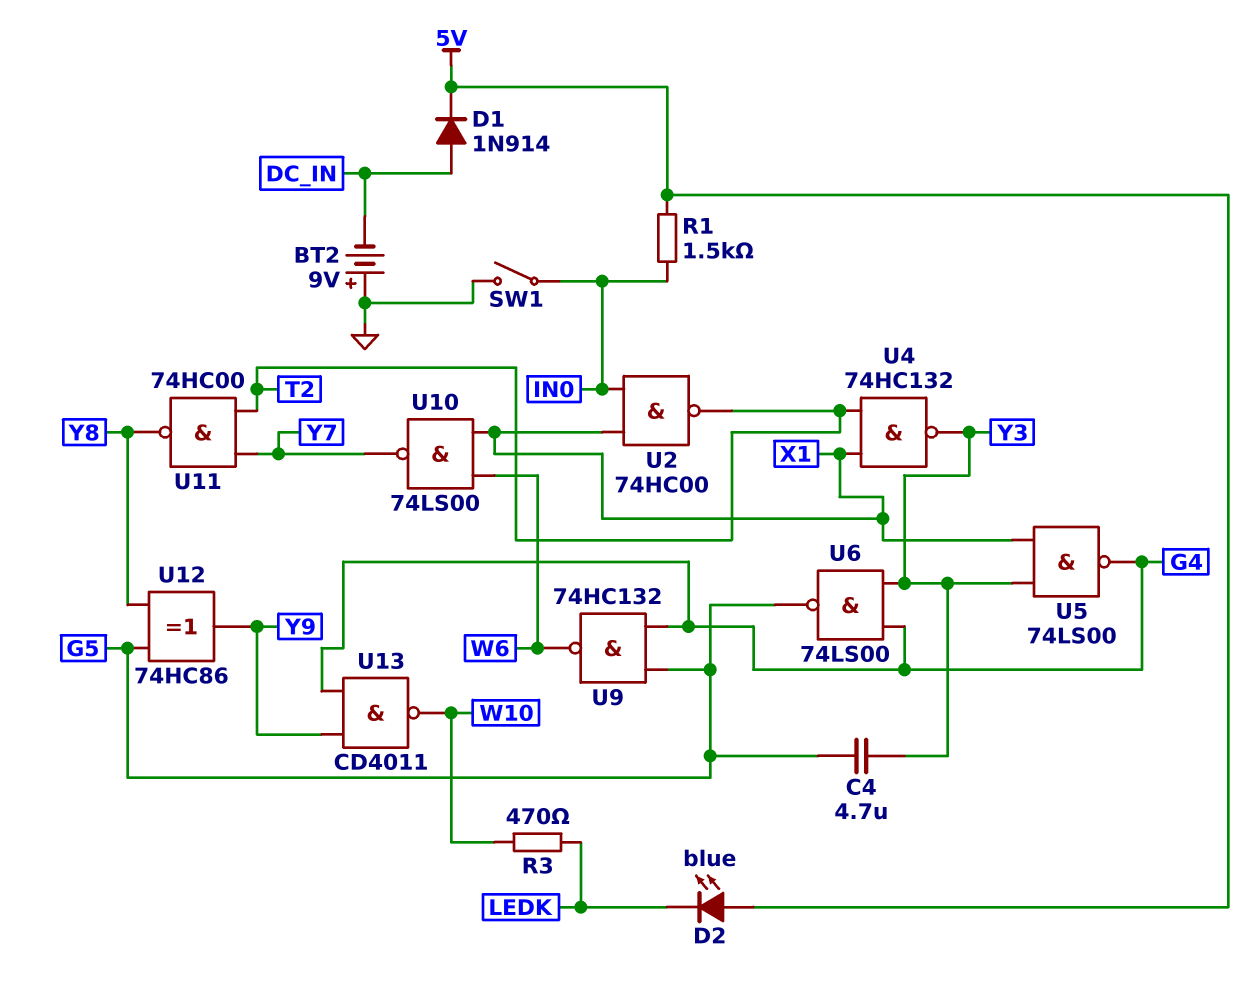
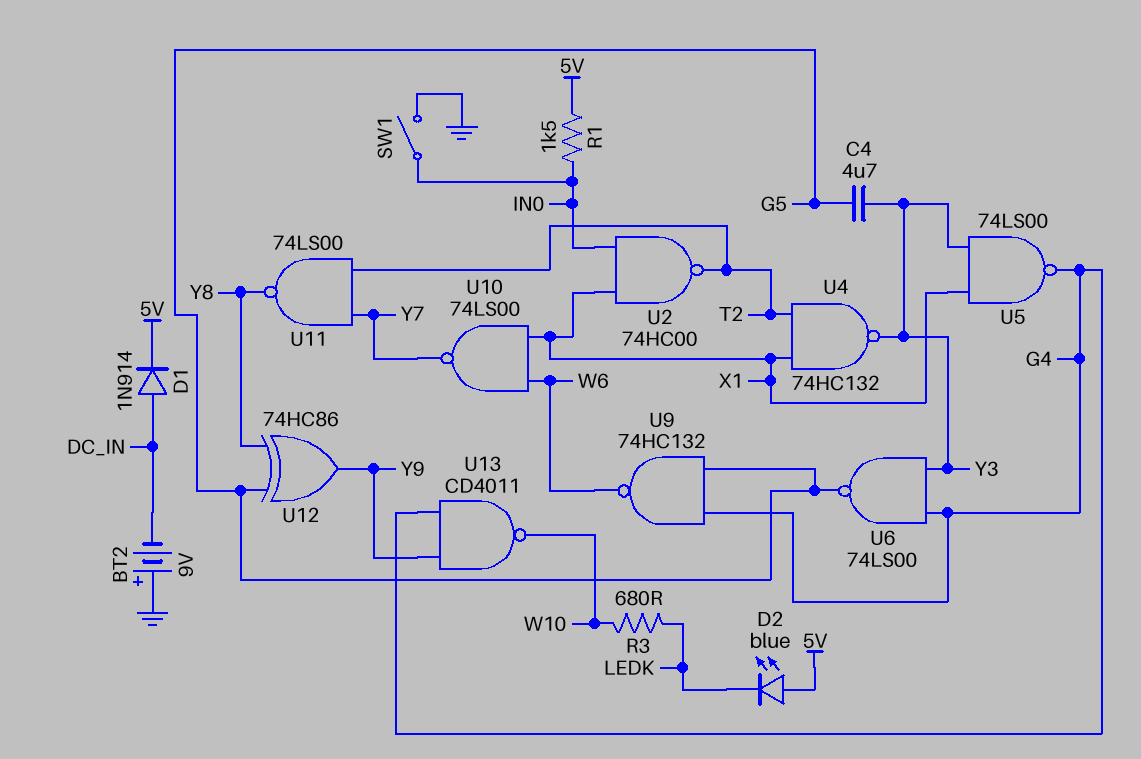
R3: 470 (LEDK, W10) -> 680 (LEDK, W10)
U11: NAND 74HC00 (in T2, in Y7, out Y8) -> NAND 74LS00 (in T2, in Y7, out Y8)

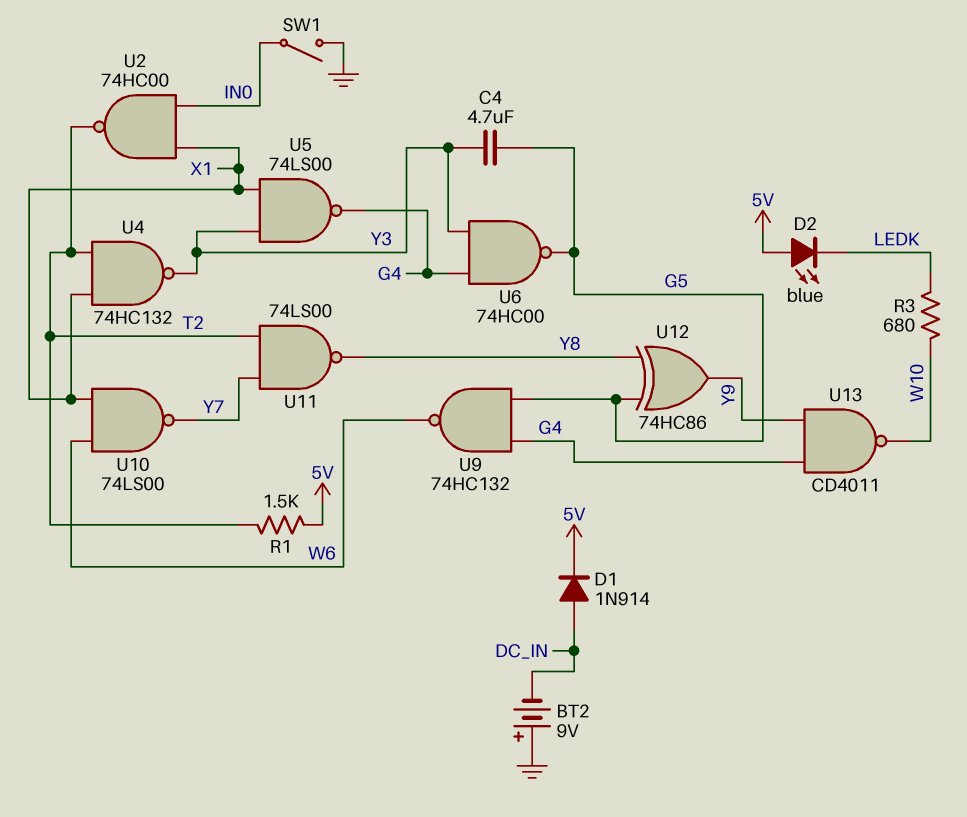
R1: 1.5k (5V, IN0) -> 1.5k (5V, T2)
U6: NAND 74LS00 (in G4, in Y3, out G5) -> NAND 74HC00 (in G4, in Y3, out G5)

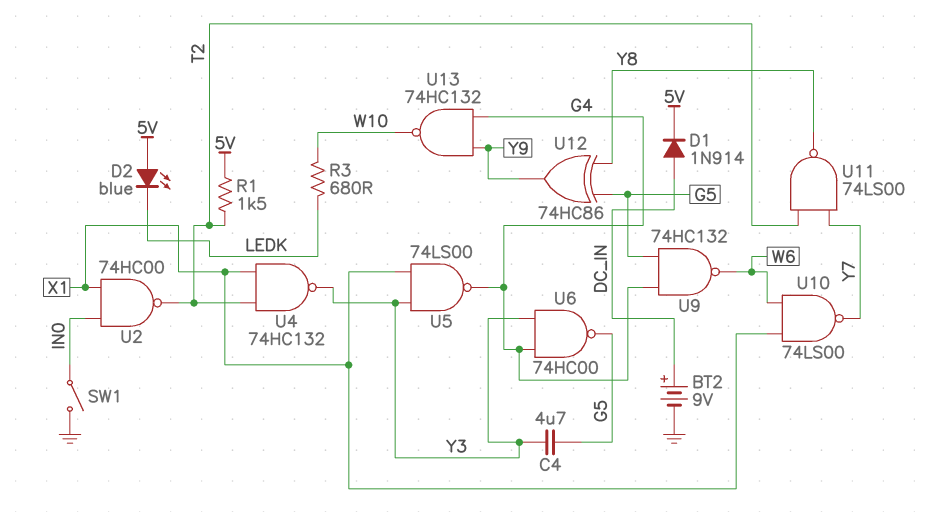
BT2: 9V (plus GND, minus DC_IN) -> 9V (plus DC_IN, minus GND)
U13: NAND CD4011 (in G4, in Y9, out W10) -> NAND 74HC132 (in G4, in Y9, out W10)

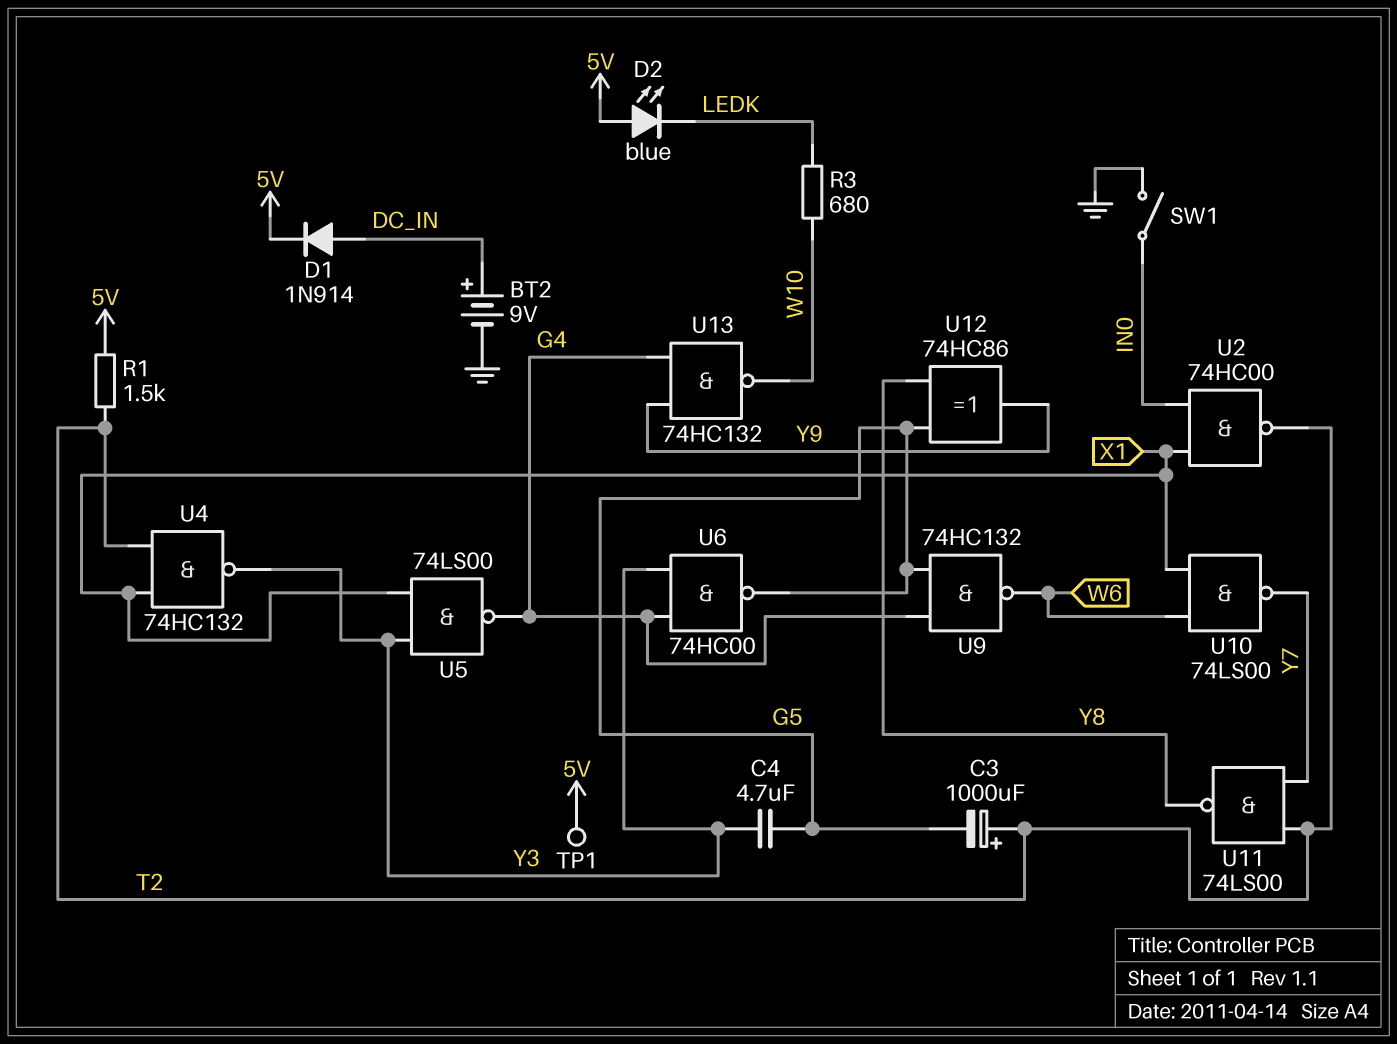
C3: none -> 1000uF (plus T2, minus G5)
TP1: none -> test point (5V)

